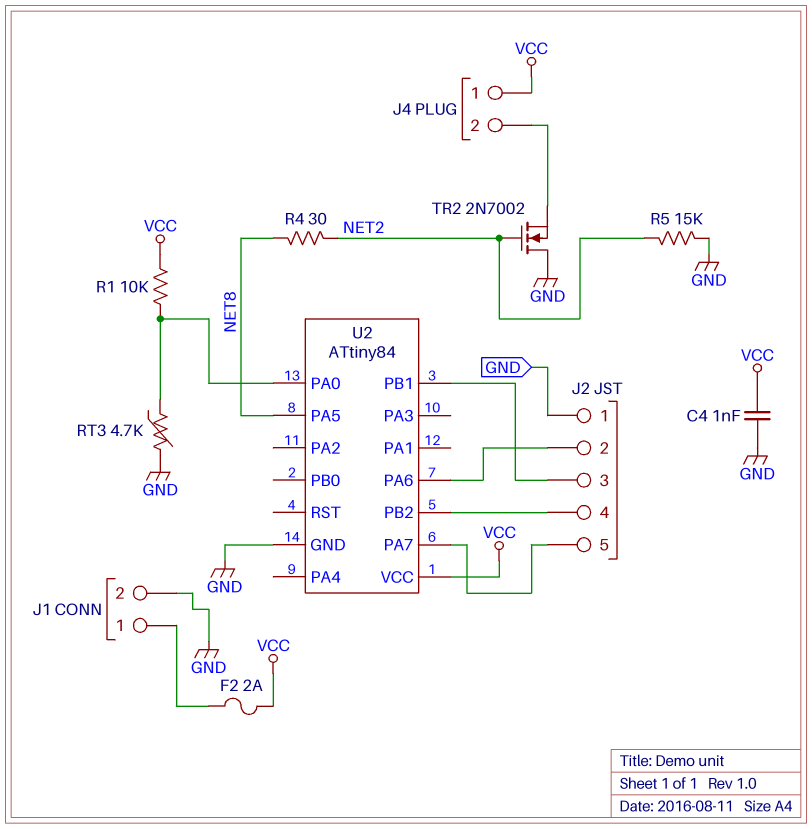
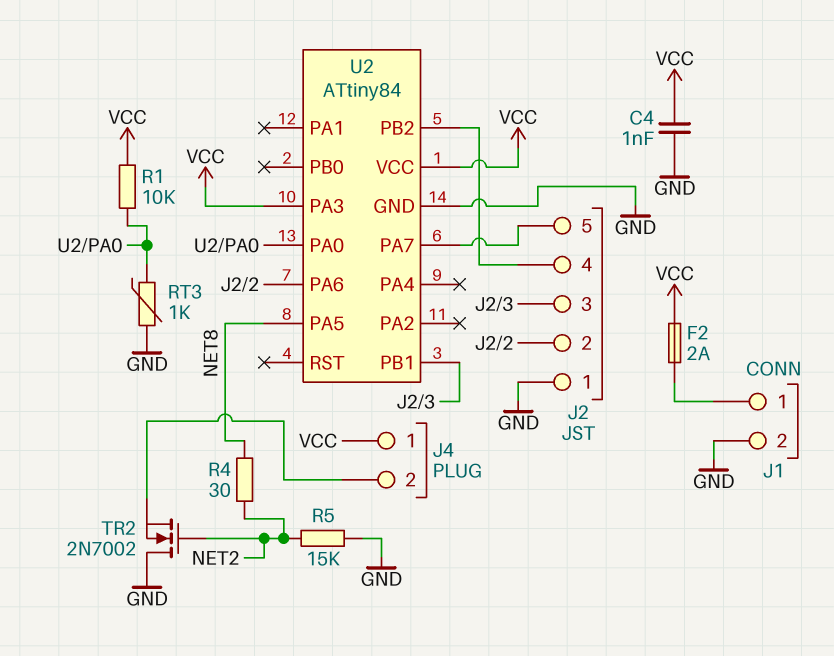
RT3: 4.7k (GND, U2/PA0) -> 1k (GND, U2/PA0)
U2 pin PA3: none -> VCC

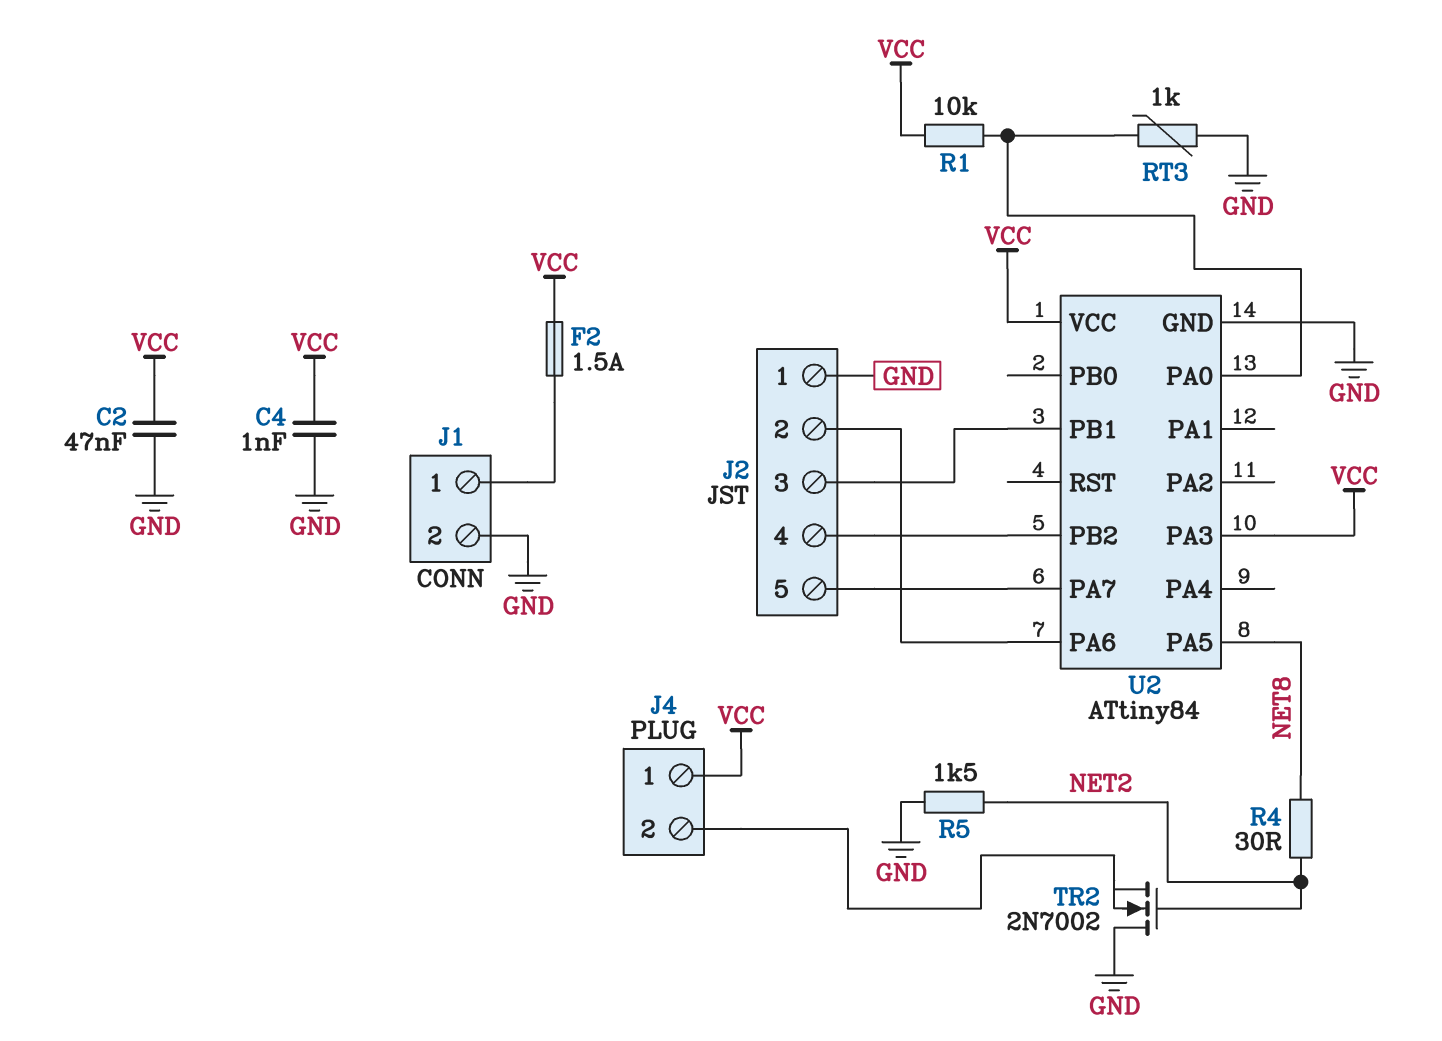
C2: none -> 47nF (GND, VCC)
F2: 2A (J1/1, VCC) -> 1.5A (J1/1, VCC)
R5: 15k (GND, NET2) -> 1.5k (GND, NET2)

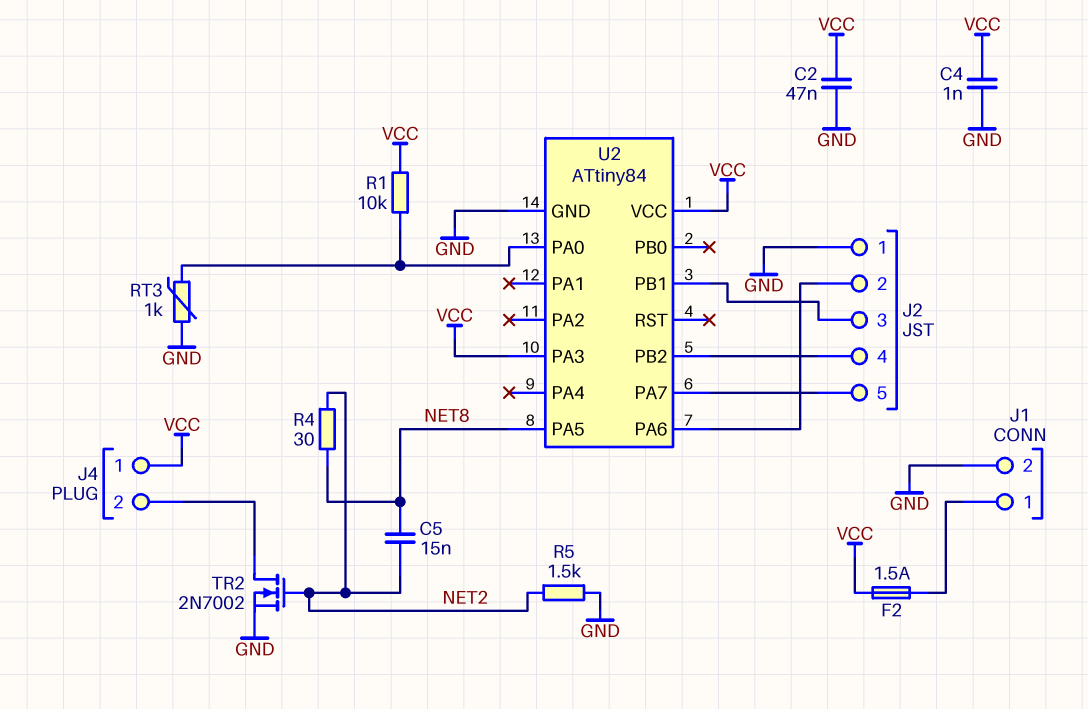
C5: none -> 15nF (NET2, NET8)
TR2: NMOS 2N7002 (G NET2, D GND, S J4/2) -> NMOS 2N7002 (G NET2, D J4/2, S GND)

